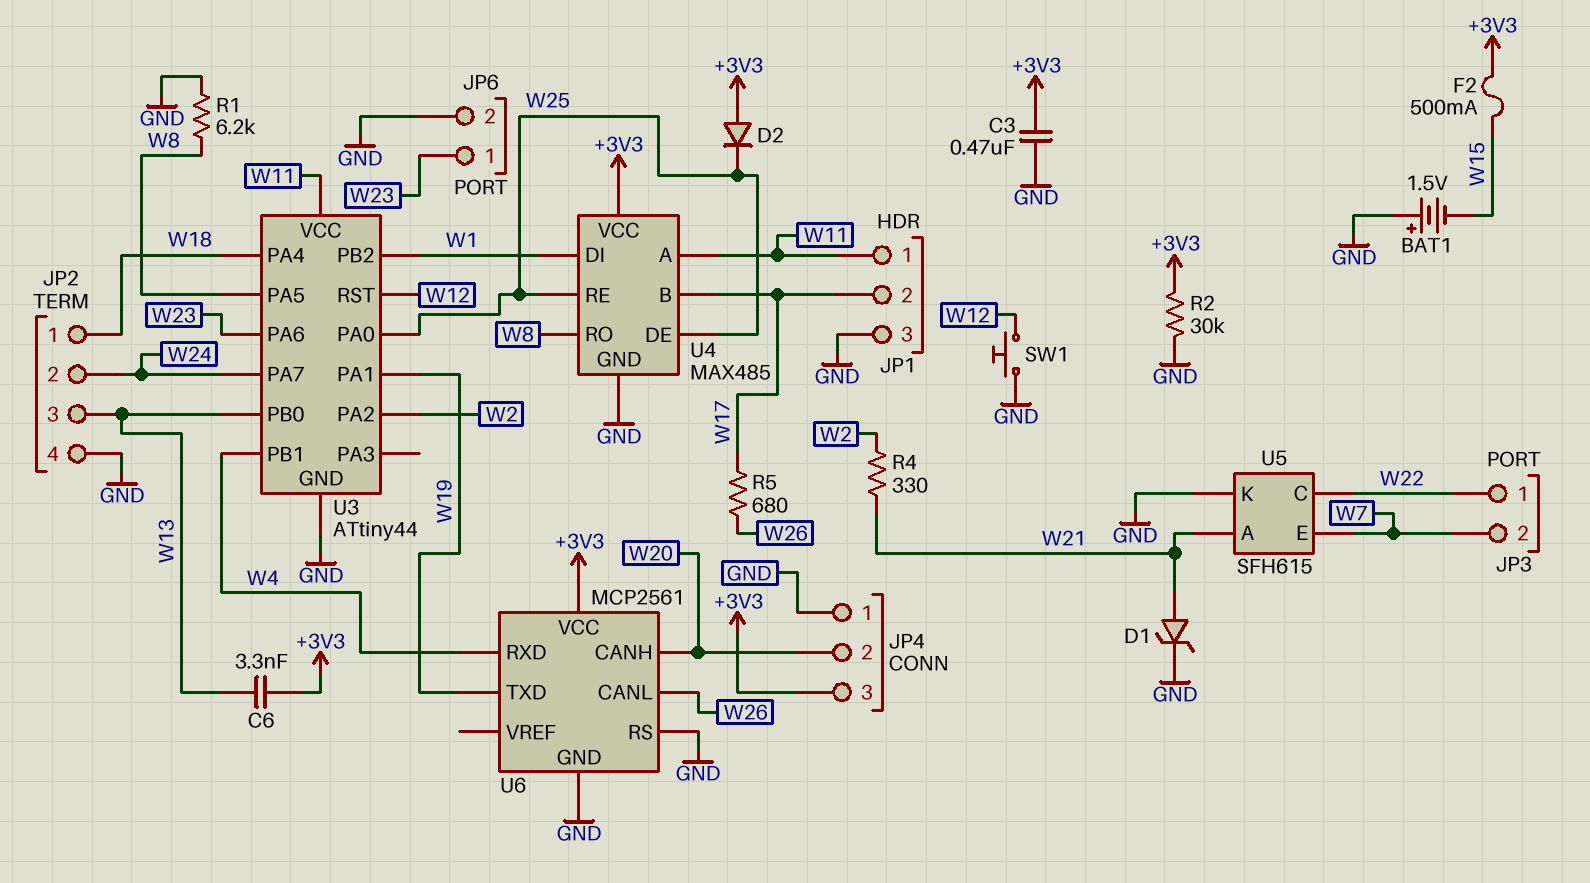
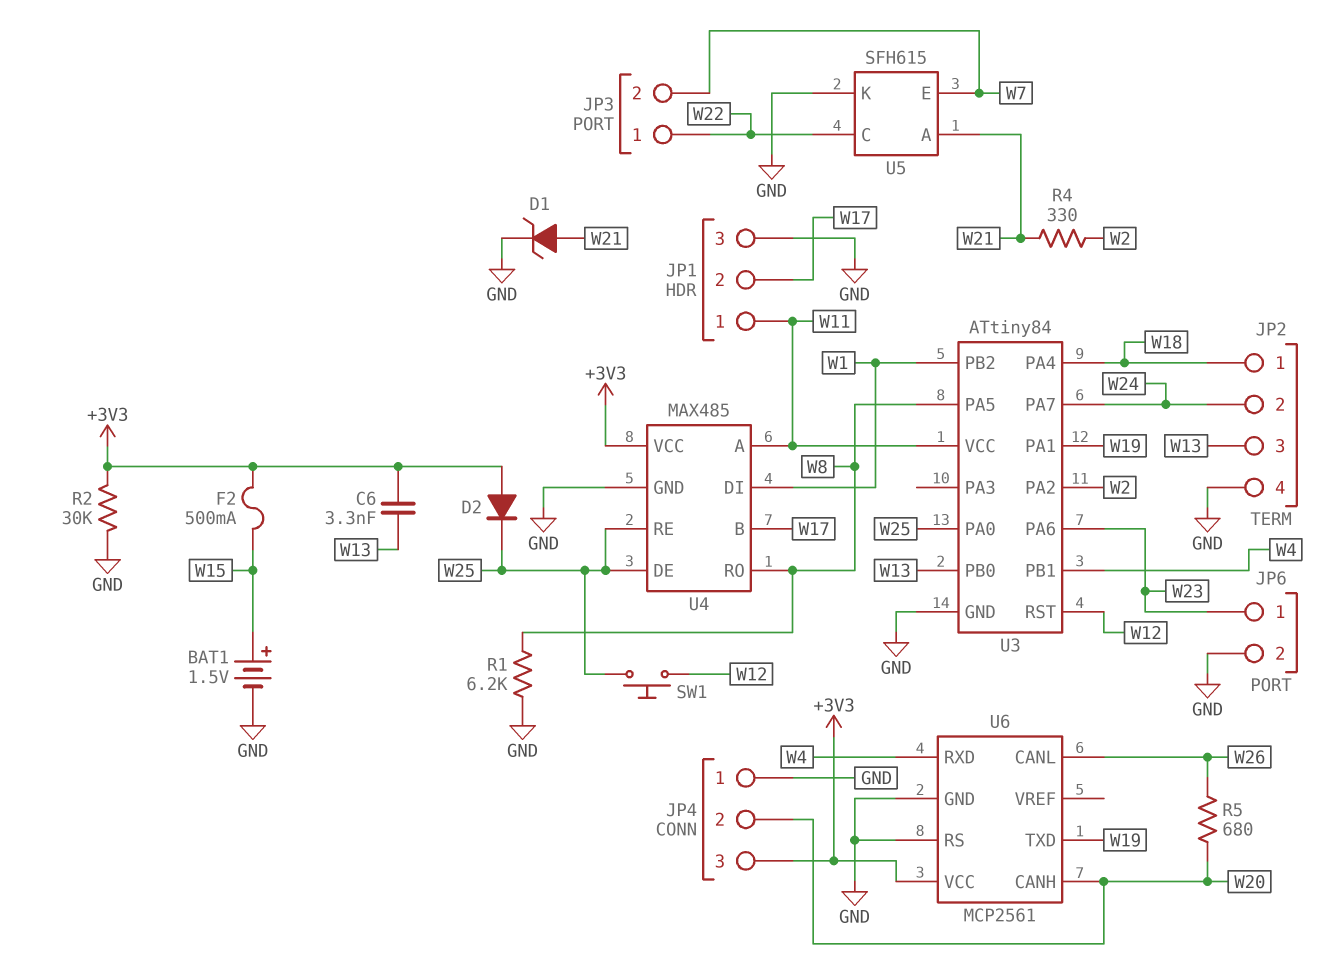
BAT1: 1.5V (plus GND, minus W15) -> 1.5V (plus W15, minus GND)
C3: 470nF (+3V3, GND) -> none
R5: 680 (W17, W26) -> 680 (W20, W26)
SW1: button (GND, W12) -> button (W12, W25)
U3: ATtiny44 -> ATtiny84

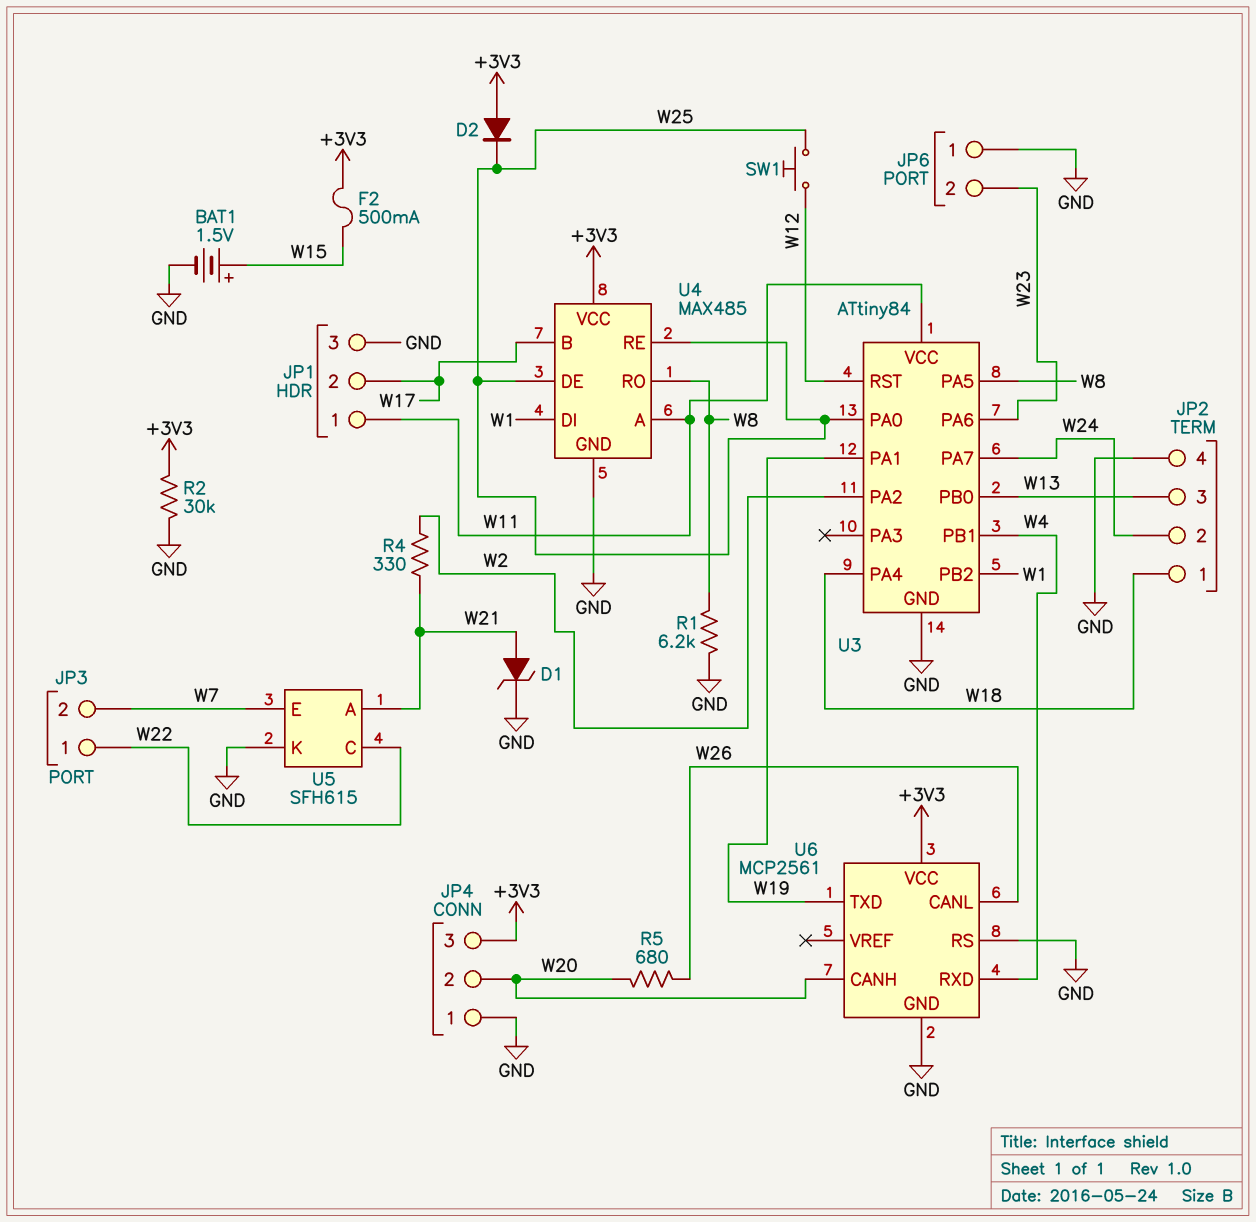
C6: 3.3nF (+3V3, W13) -> none
JP6 pin 1: W23 -> GND
JP6 pin 2: GND -> W23

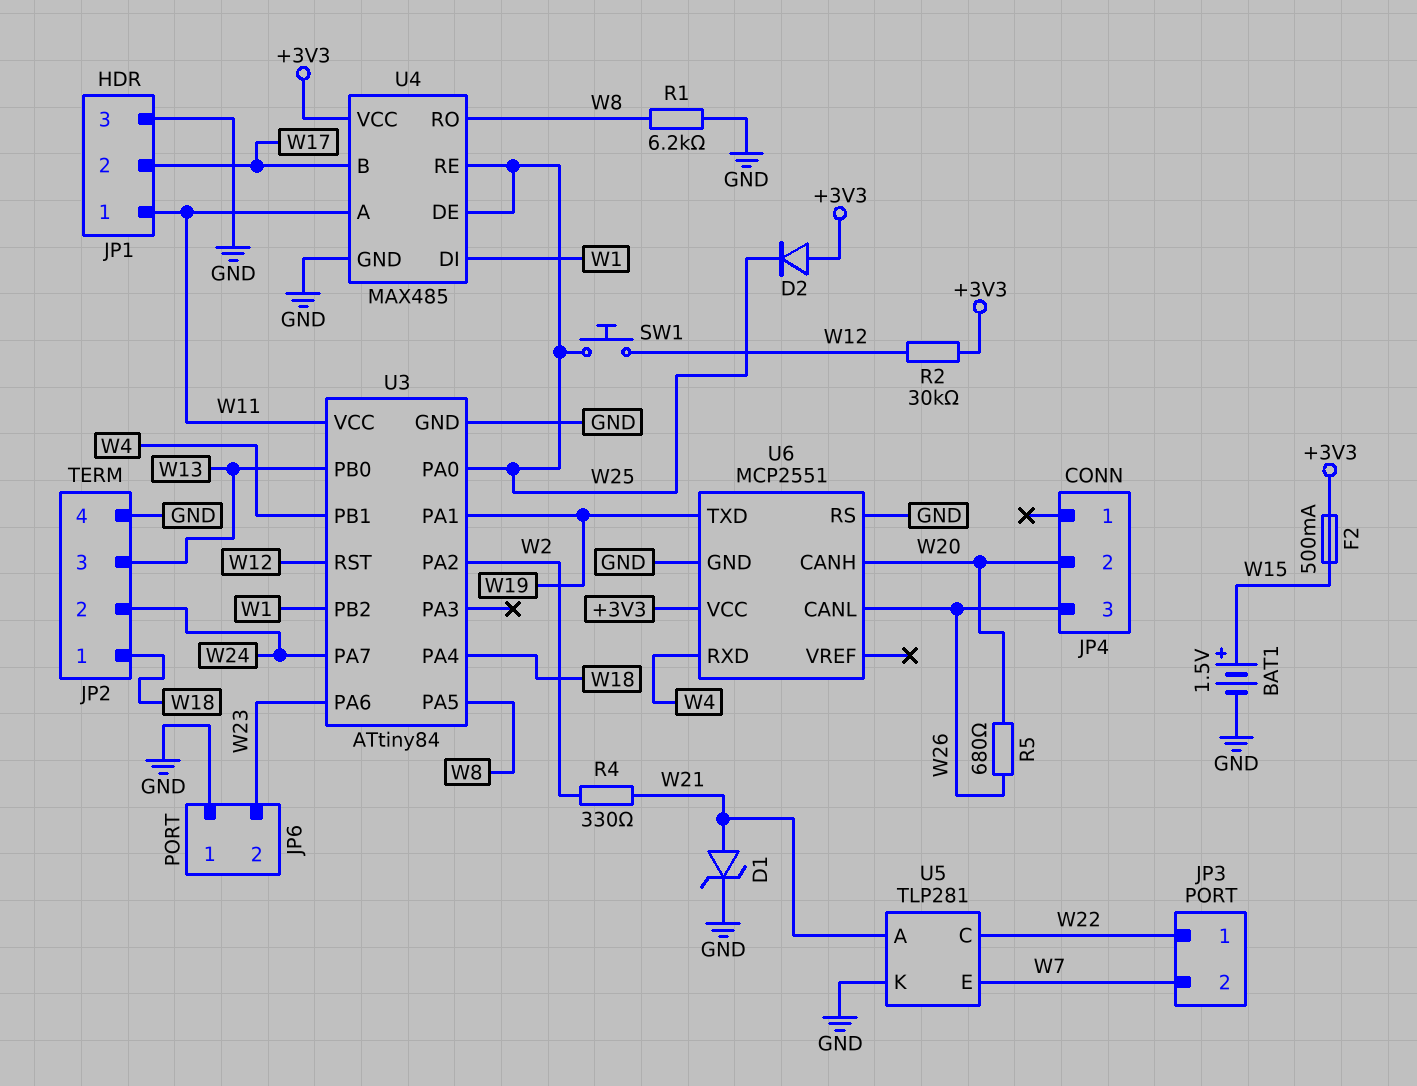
JP4 pin 1: GND -> none
JP4 pin 3: +3V3 -> W26
R2: 30k (+3V3, GND) -> 30k (+3V3, W12)
U5: SFH615 -> TLP281
U6: MCP2561 -> MCP2551

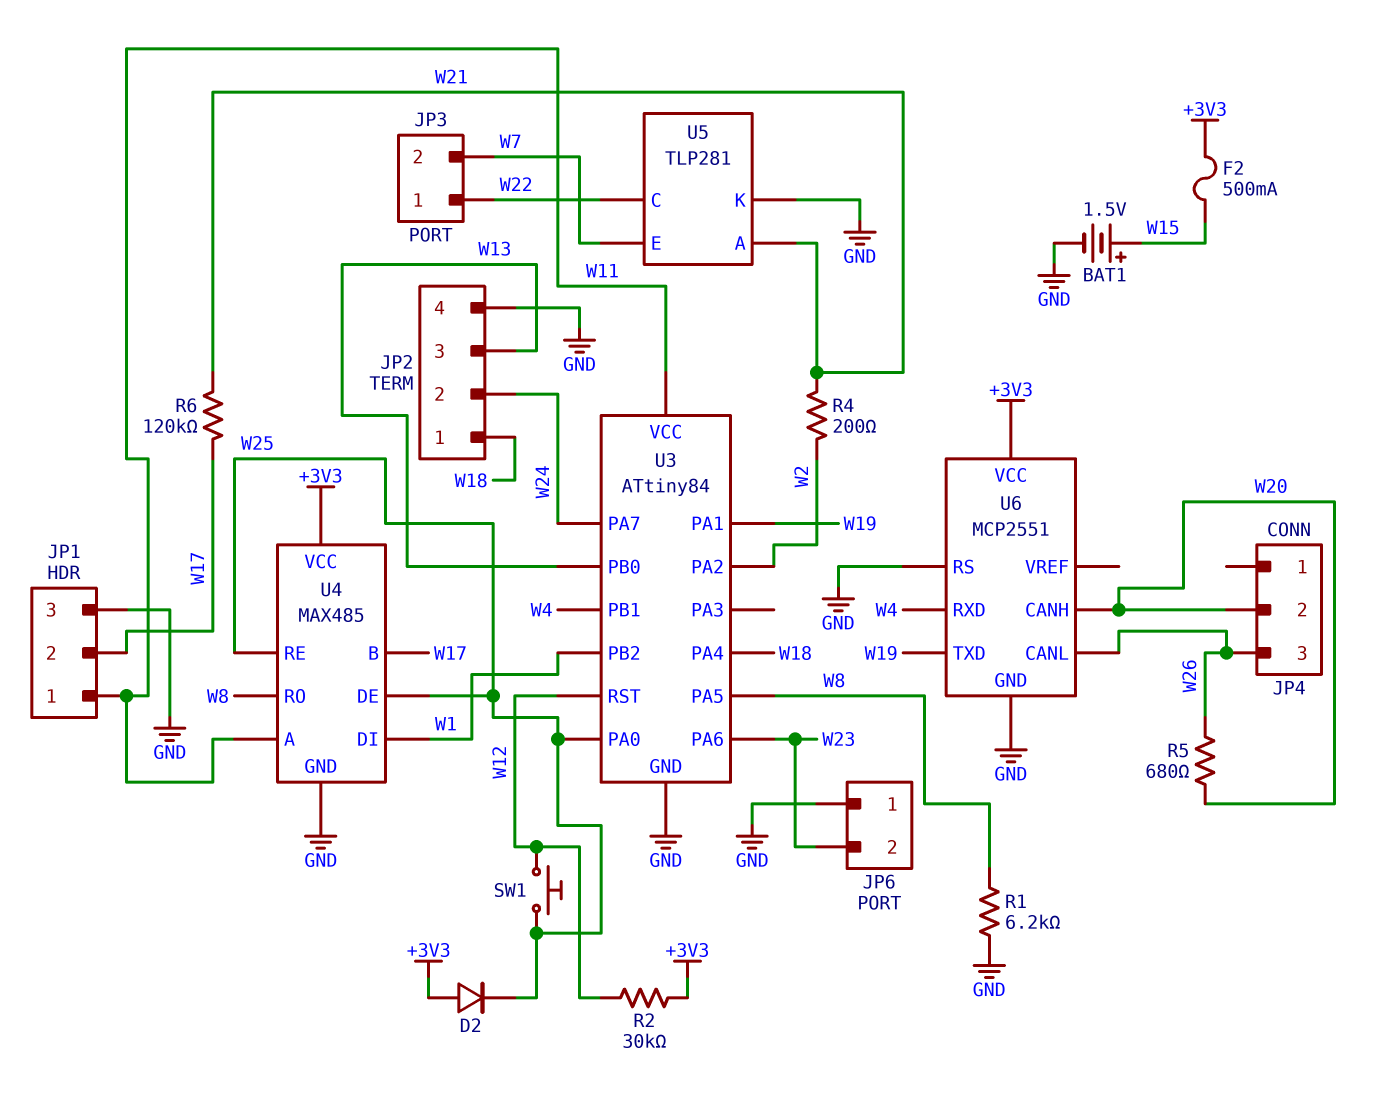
D1: zener (A W21, K GND) -> none
R4: 330 (W2, W21) -> 200 (W2, W21)
R6: none -> 120k (W17, W21)

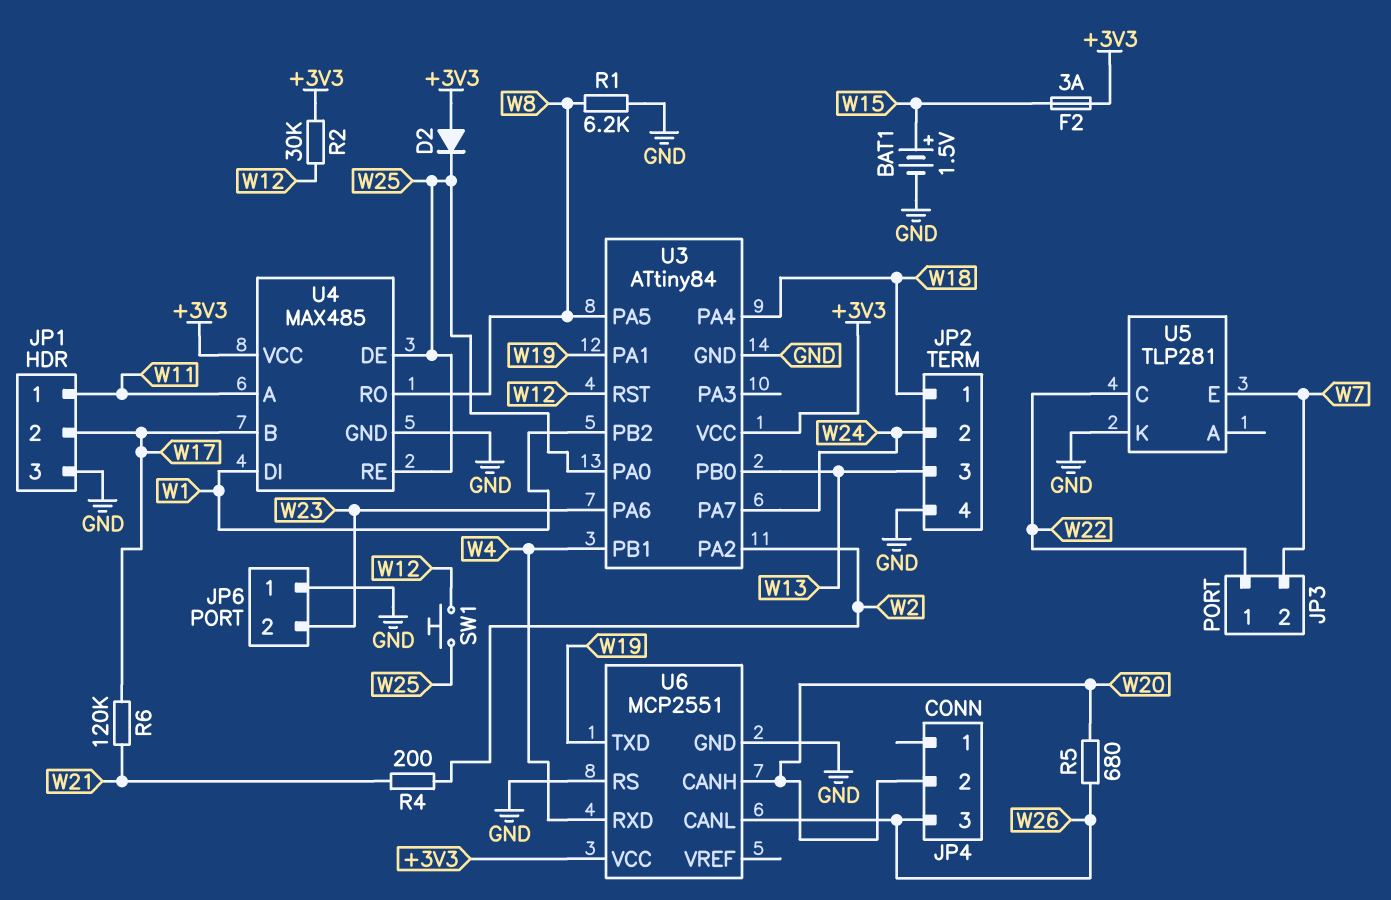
F2: 500mA (+3V3, W15) -> 3A (+3V3, W15)
U3 pin VCC: W11 -> +3V3
U5 pin A: W21 -> none

